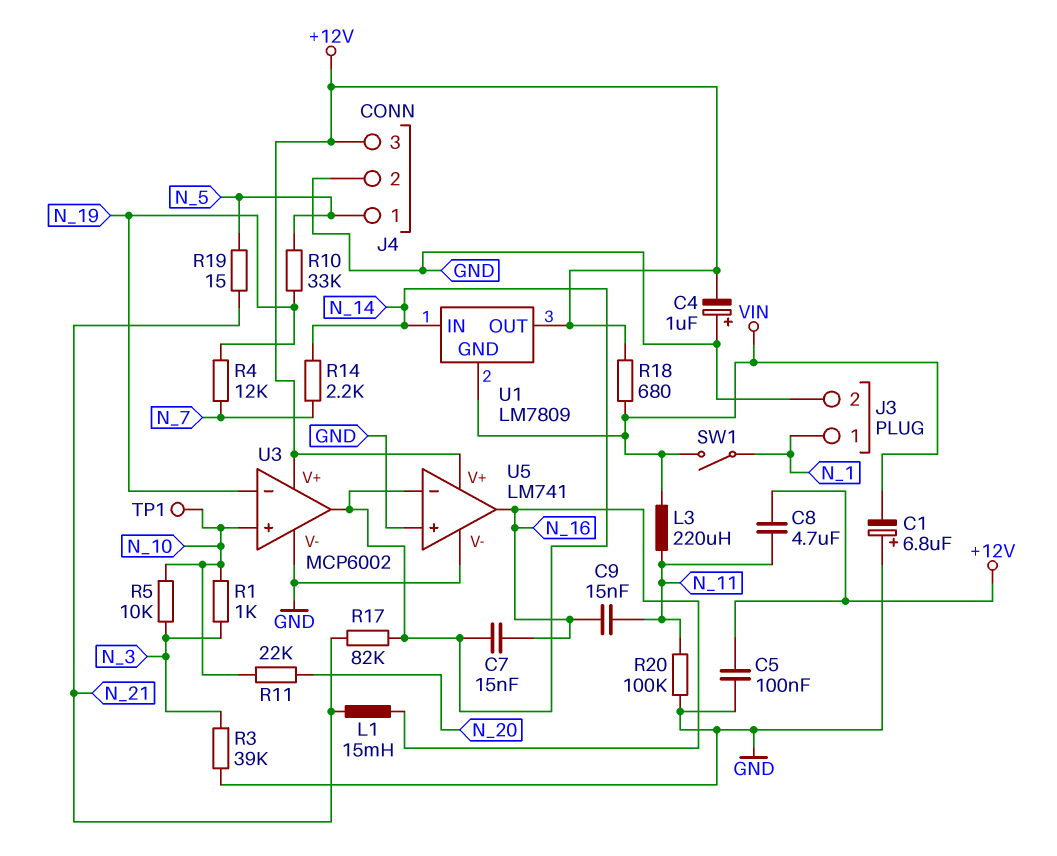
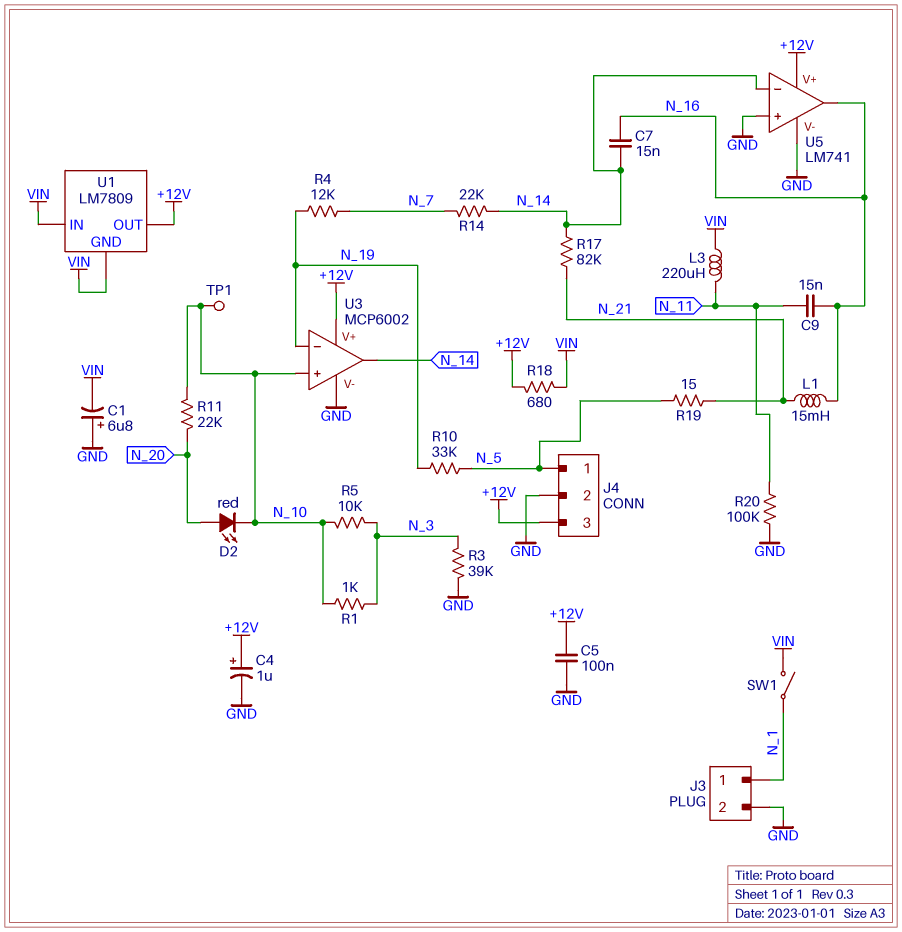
C4: 1uF (plus GND, minus +12V) -> 1uF (plus +12V, minus GND)
C8: 4.7uF (+12V, N_11) -> none
D2: none -> LED red (A N_20, K N_10)
R14: 2.2k (N_7, N_14) -> 22k (N_7, N_14)
U1 pin IN: N_14 -> VIN

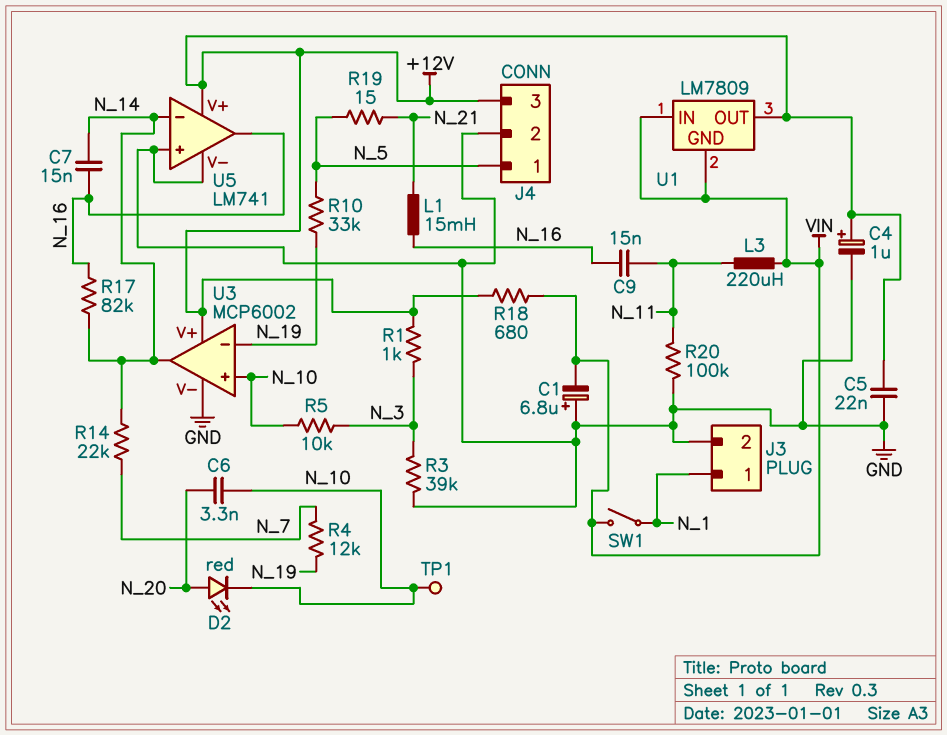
C5: 100nF (+12V, GND) -> 22nF (+12V, GND)
C6: none -> 3.3nF (N_10, N_20)
R1: 1k (N_3, N_10) -> 1k (+12V, N_3)
R11: 22k (N_10, N_20) -> none
R17: 82k (N_14, N_21) -> 82k (N_14, N_16)

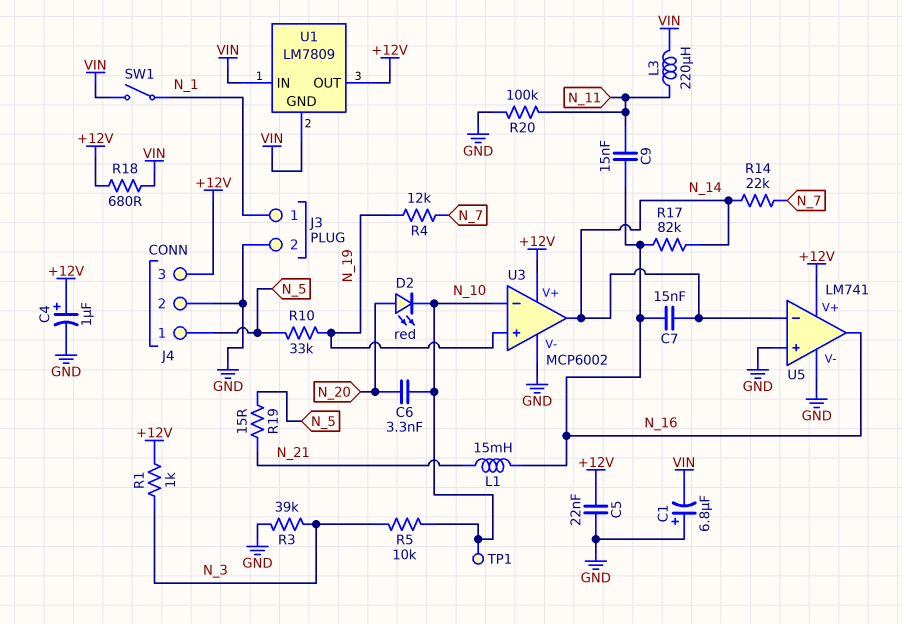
U3 pin in+: N_10 -> N_19
U3 pin in-: N_19 -> N_10

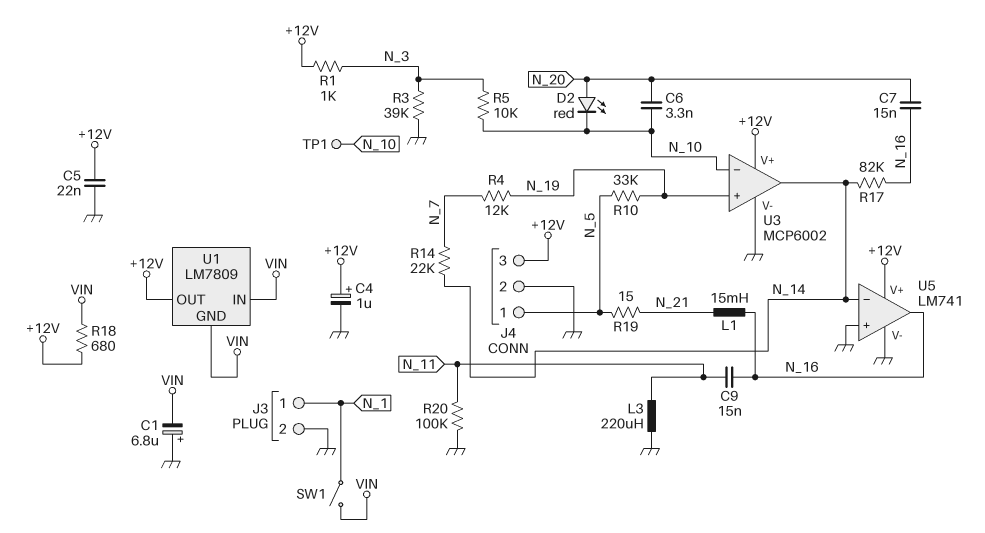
C7: 15nF (N_14, N_16) -> 15nF (N_16, N_20)
L3: 220uH (N_11, VIN) -> 220uH (GND, N_11)

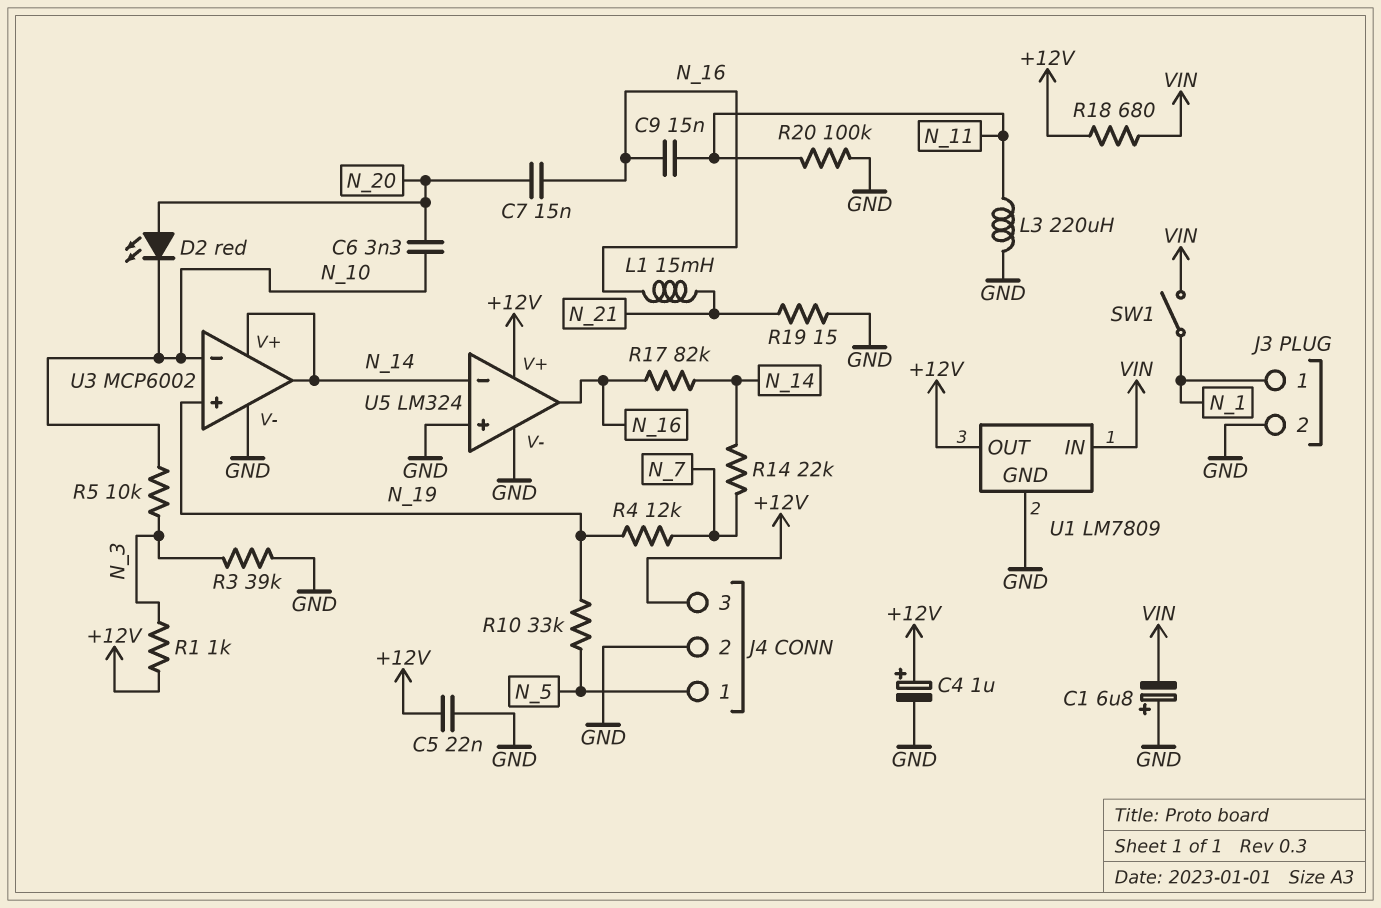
R19: 15 (N_5, N_21) -> 15 (GND, N_21)
TP1: test point (N_10) -> none
U1 pin GND: VIN -> GND
U3 pin V+: +12V -> N_14
U5: LM741 -> LM324

